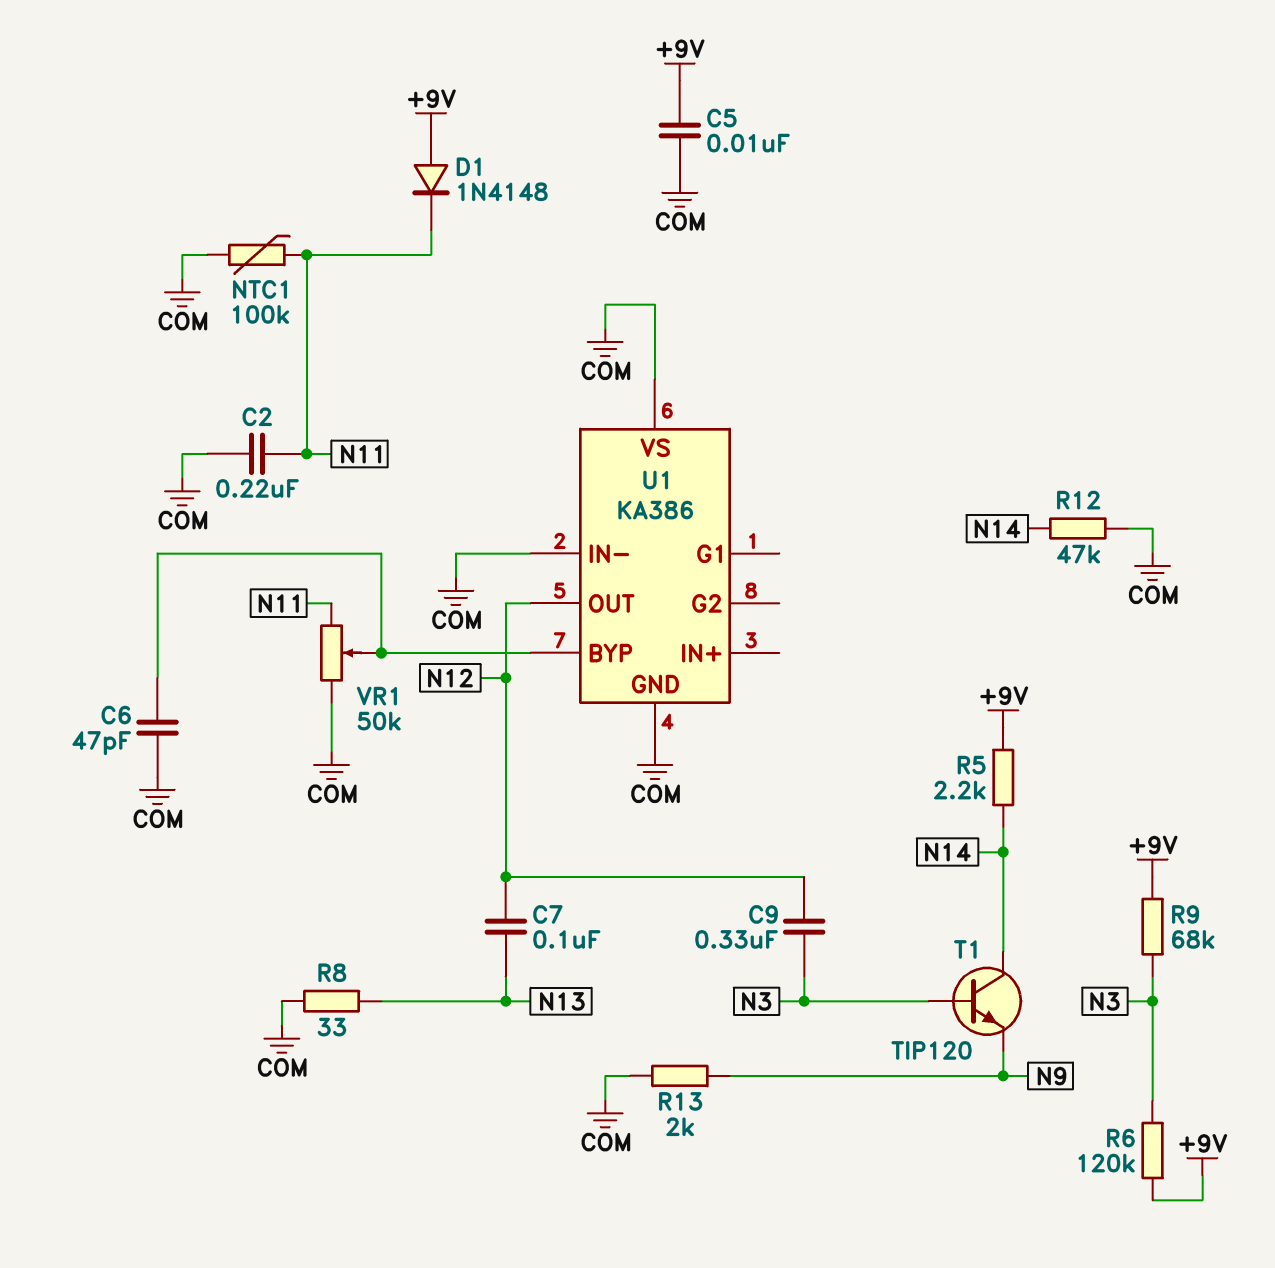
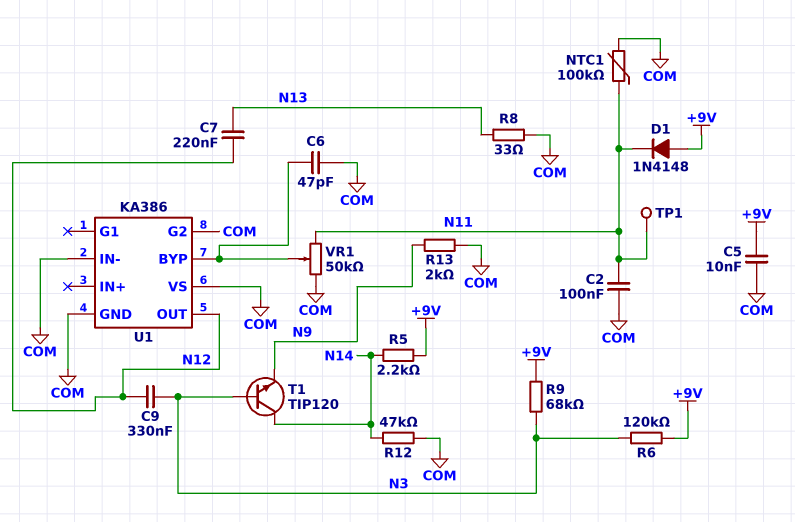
C2: 220nF (COM, N11) -> 100nF (COM, N11)
C7: 100nF (N12, N13) -> 220nF (N12, N13)
TP1: none -> test point (N11)
U1 pin G2: none -> COM

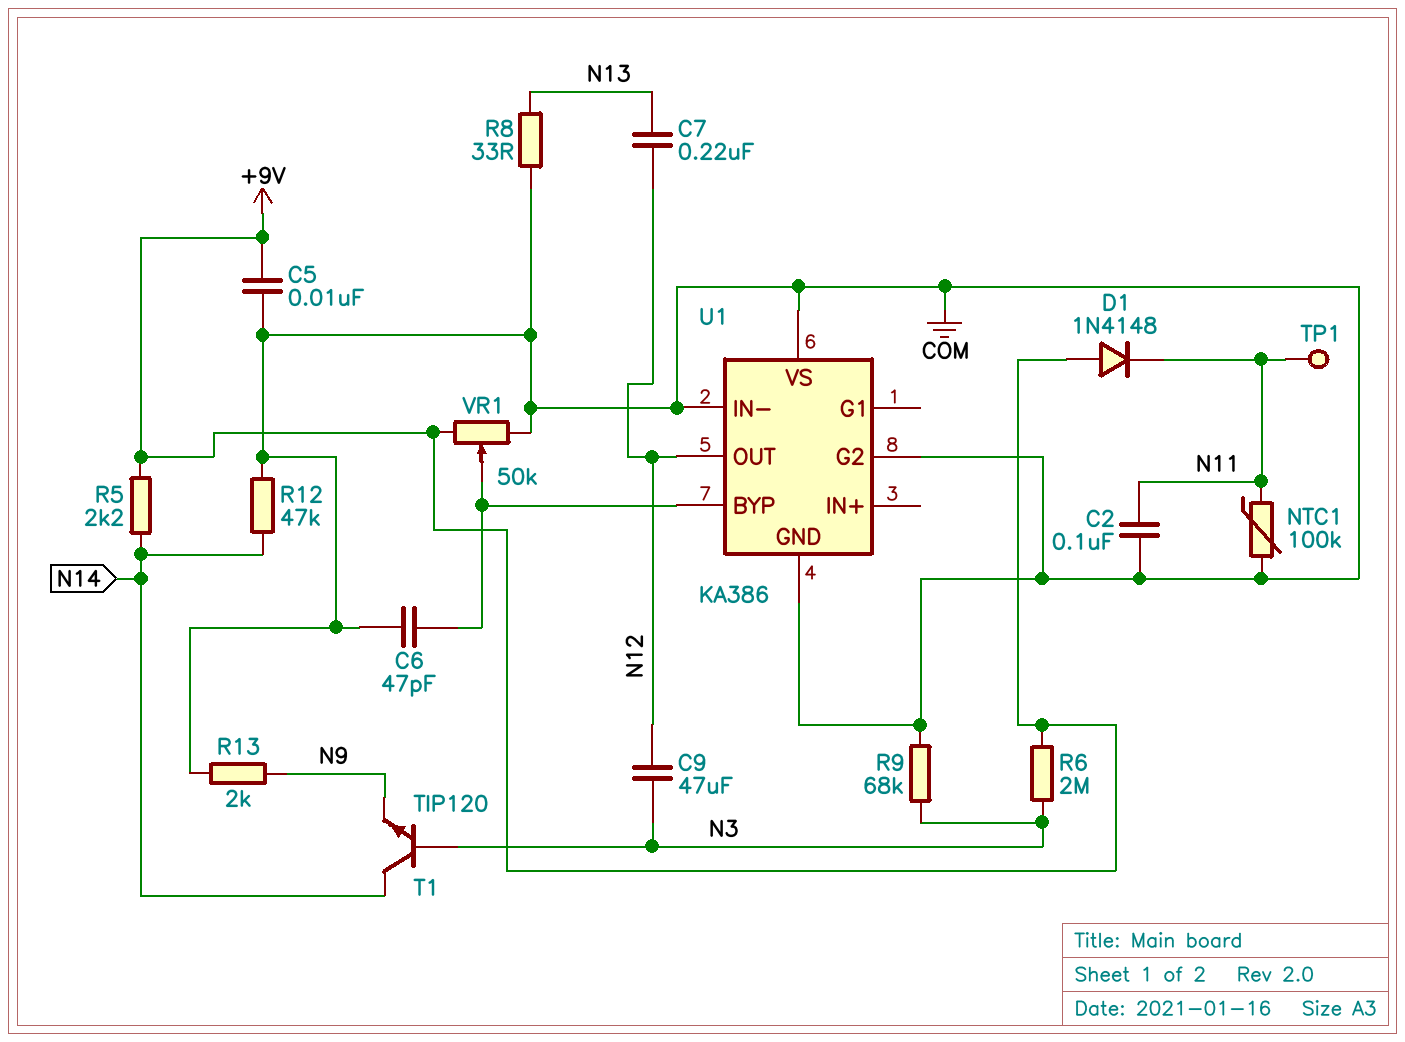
C9: 330nF (N3, N12) -> 47uF (N3, N12)
R6: 120k (+9V, N3) -> 2M (+9V, N3)
R9: 68k (+9V, N3) -> 68k (COM, N3)
VR1: 50k (COM, N11, wiper U1/BYP) -> 50k (+9V, COM, wiper U1/BYP)

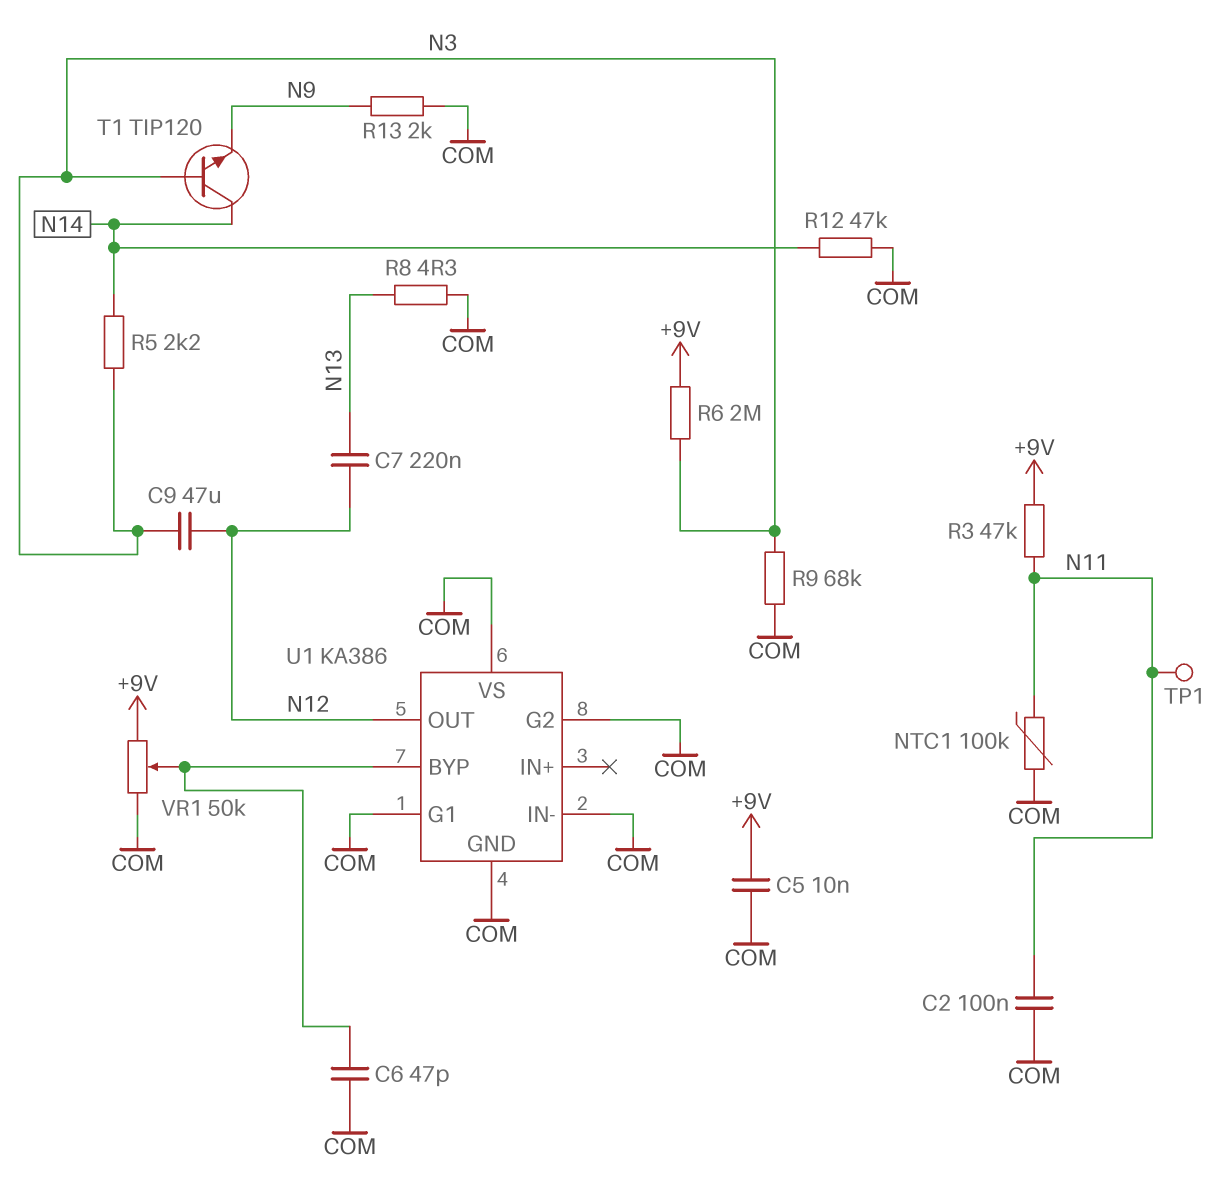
D1: diode 1N4148 (A +9V, K N11) -> none
R3: none -> 47k (+9V, N11)
R5: 2.2k (+9V, N14) -> 2.2k (N3, N14)
R8: 33 (COM, N13) -> 4.3 (COM, N13)
U1 pin G1: none -> COM

